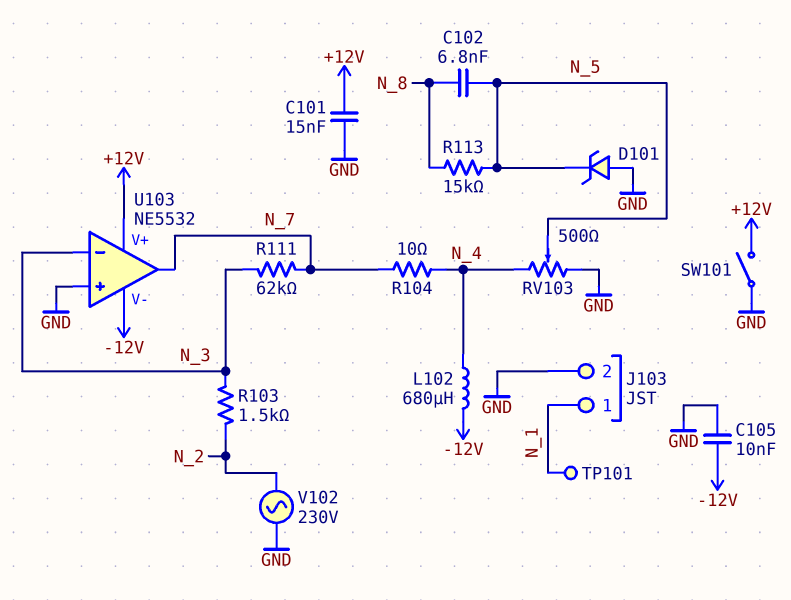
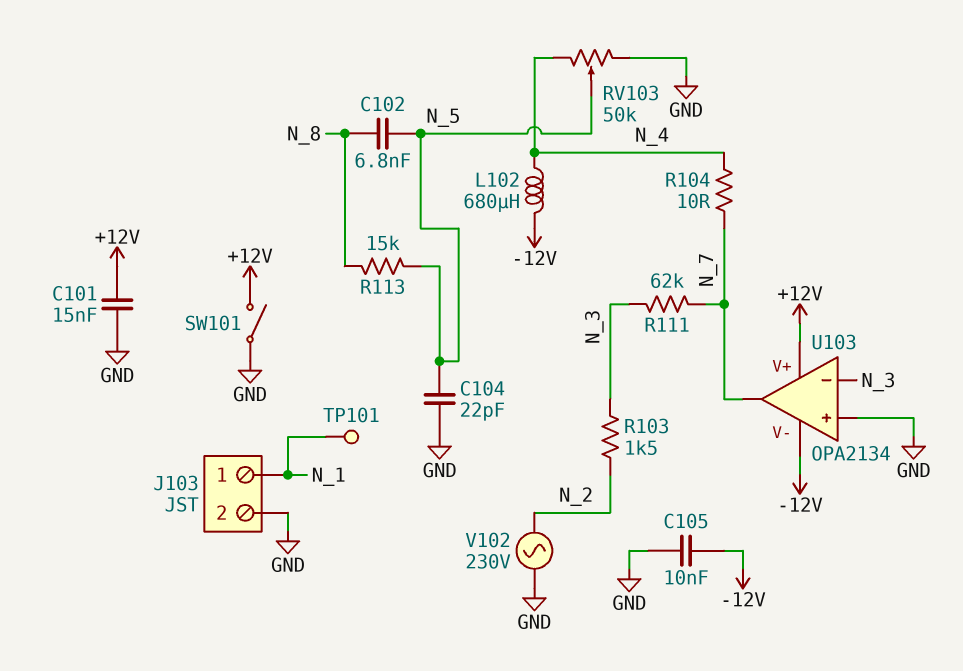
C104: none -> 22pF (GND, N_5)
D101: zener (A GND, K N_5) -> none
RV103: 500 (GND, N_4, wiper N_5) -> 50k (GND, N_4, wiper N_5)
U103: NE5532 -> OPA2134

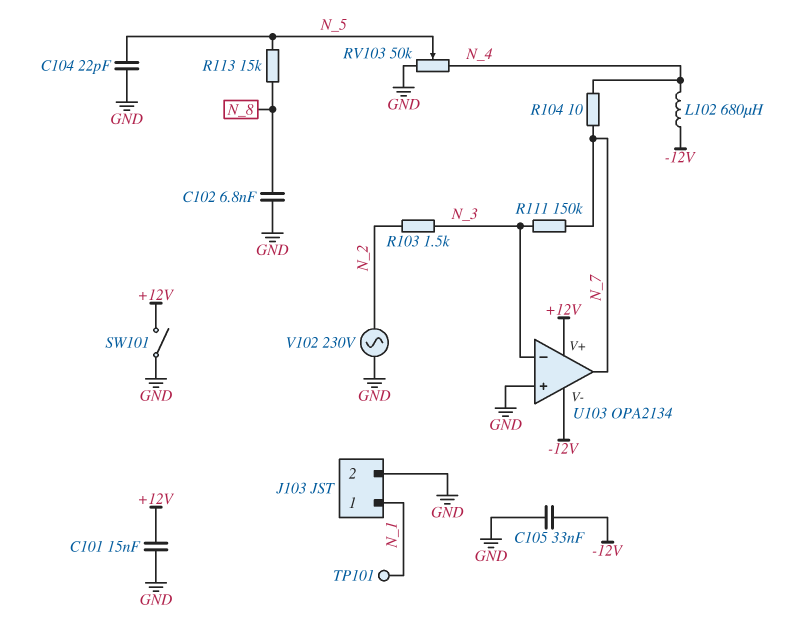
C102: 6.8nF (N_5, N_8) -> 6.8nF (GND, N_8)
C105: 10nF (-12V, GND) -> 33nF (-12V, GND)
R111: 62k (N_3, N_7) -> 150k (N_3, N_7)

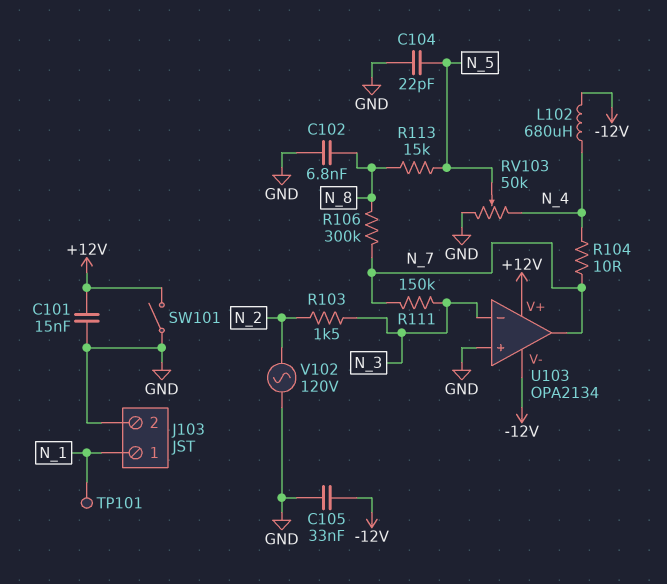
R106: none -> 300k (N_7, N_8)
V102: AC 230V (GND, N_2) -> AC 120V (GND, N_2)

